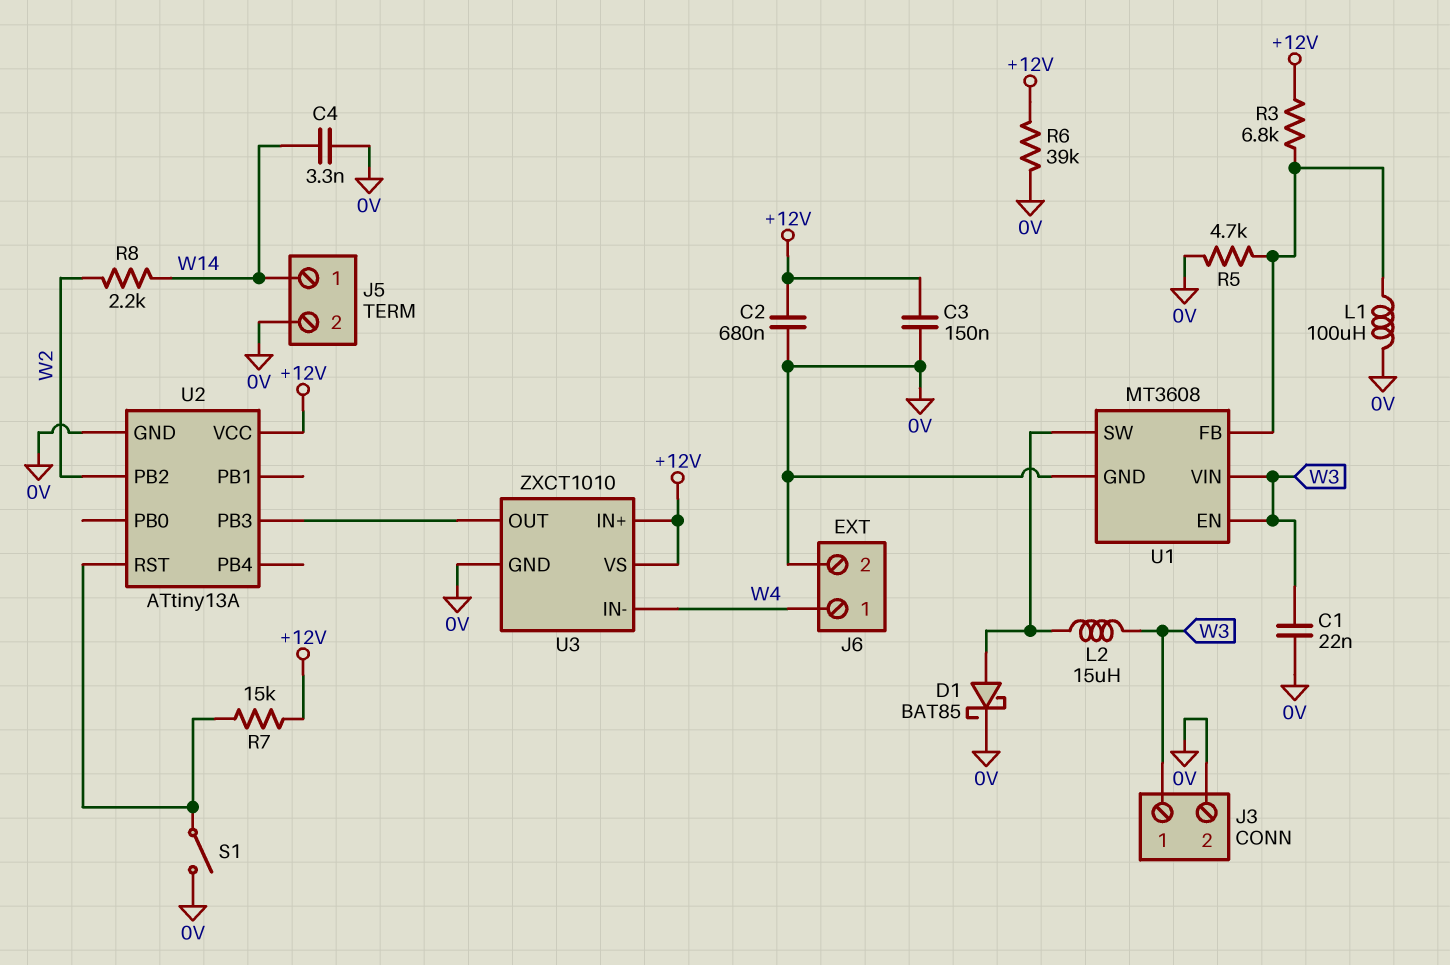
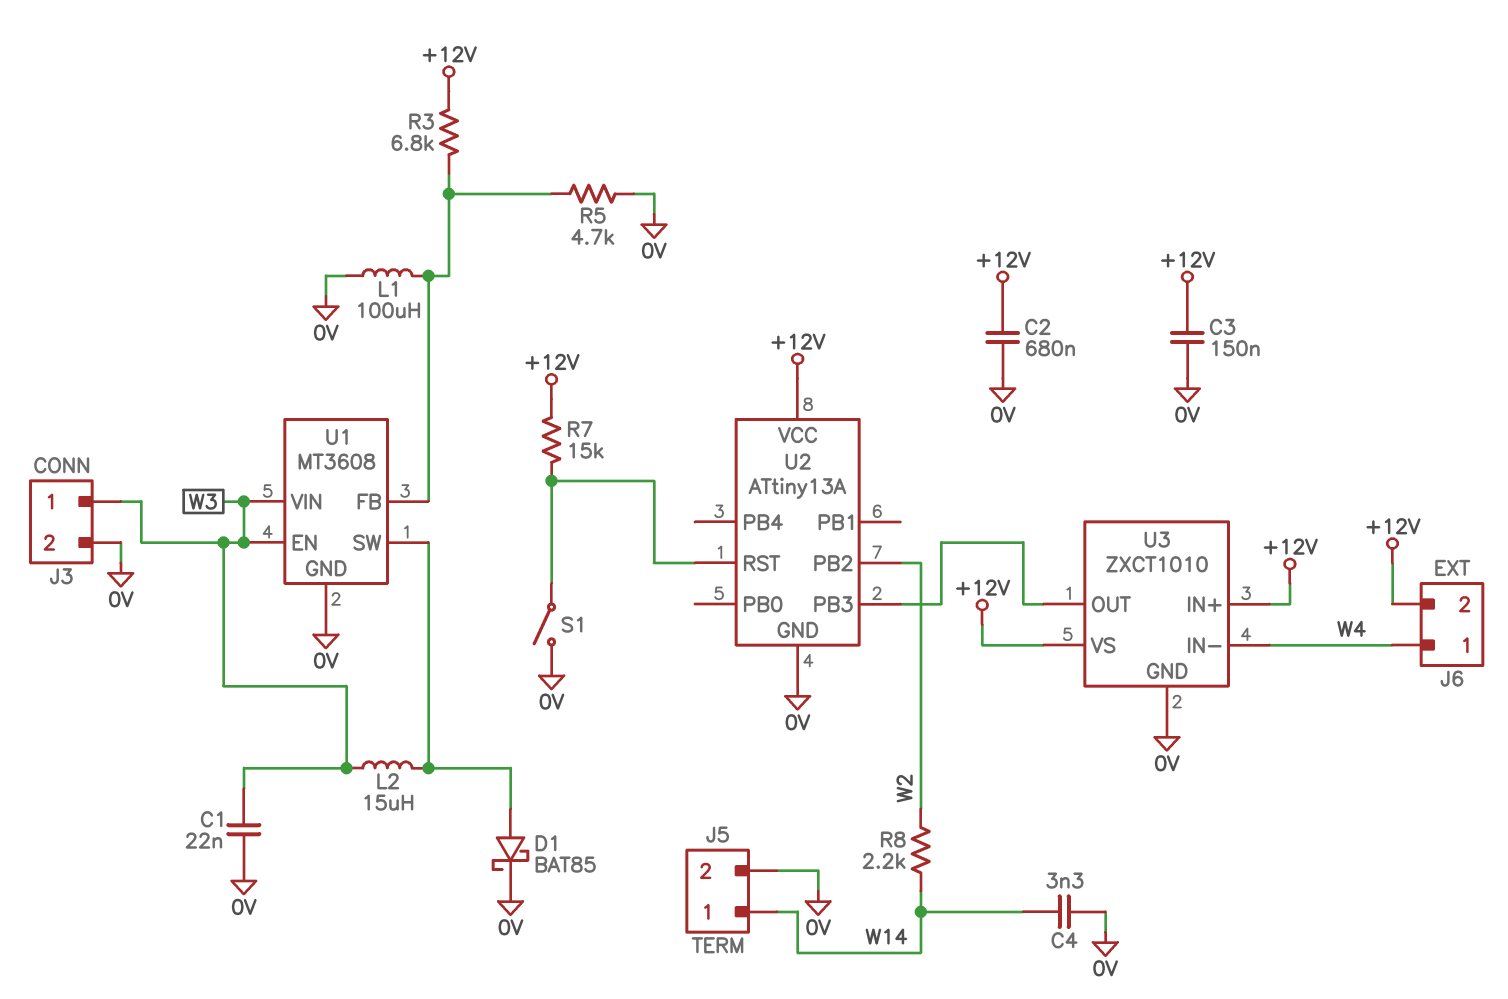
J6 pin 2: 0V -> +12V
R6: 39k (+12V, 0V) -> none

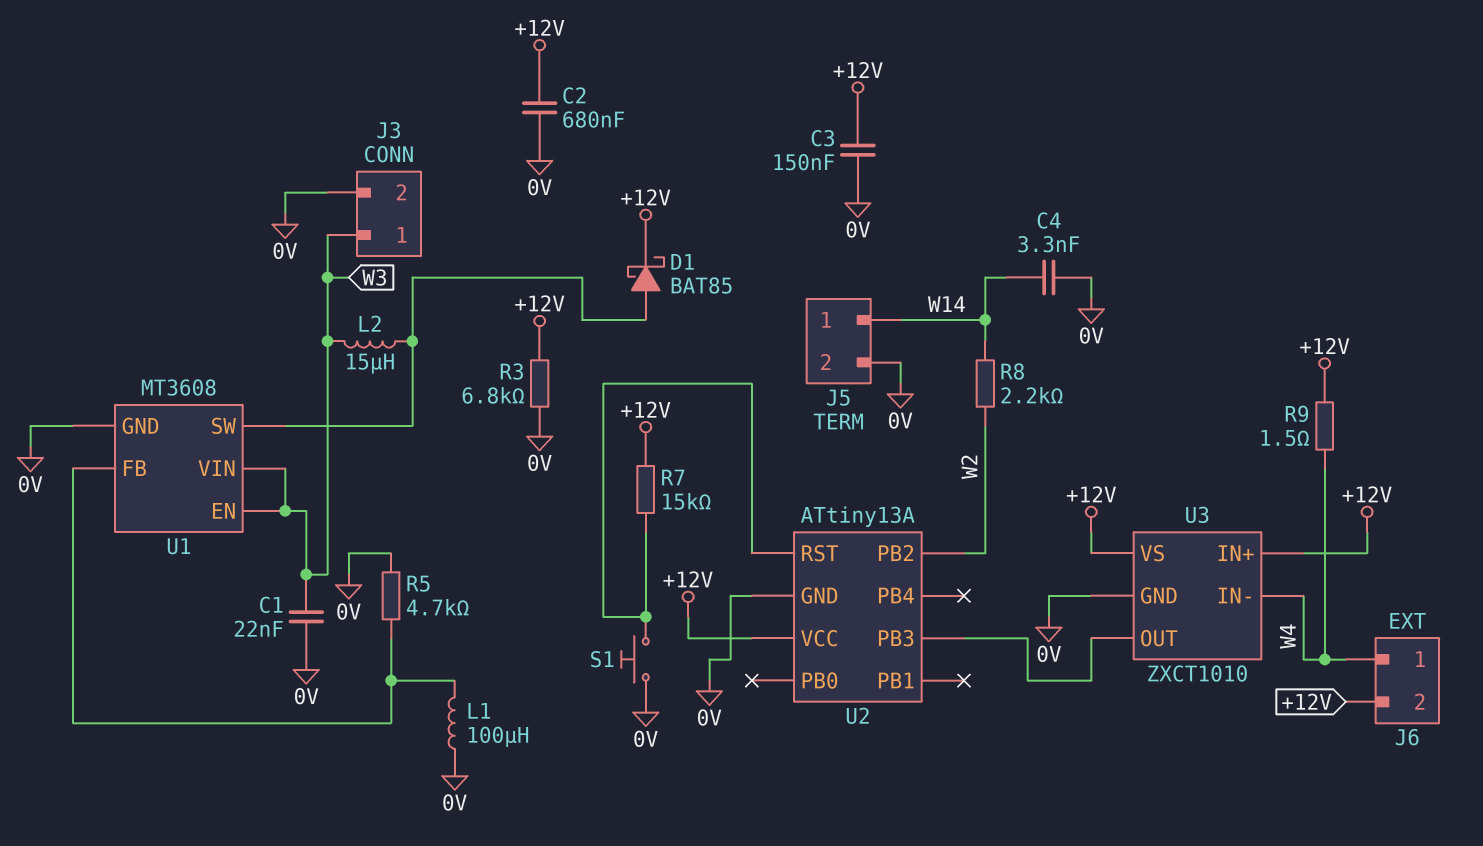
D1: schottky BAT85 (A U1/SW, K 0V) -> schottky BAT85 (A U1/SW, K +12V)
R3: 6.8k (+12V, U1/FB) -> 6.8k (+12V, 0V)
R9: none -> 1.5 (+12V, W4)
S1: switch (0V, U2/RST) -> button (0V, U2/RST)

